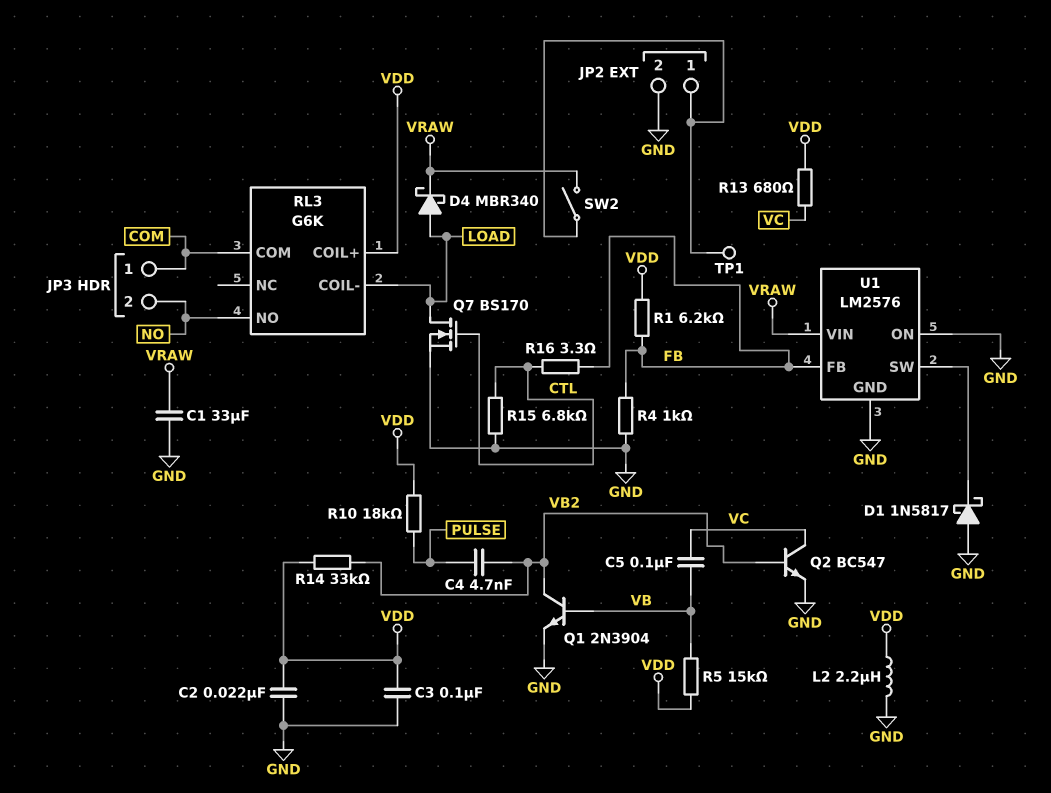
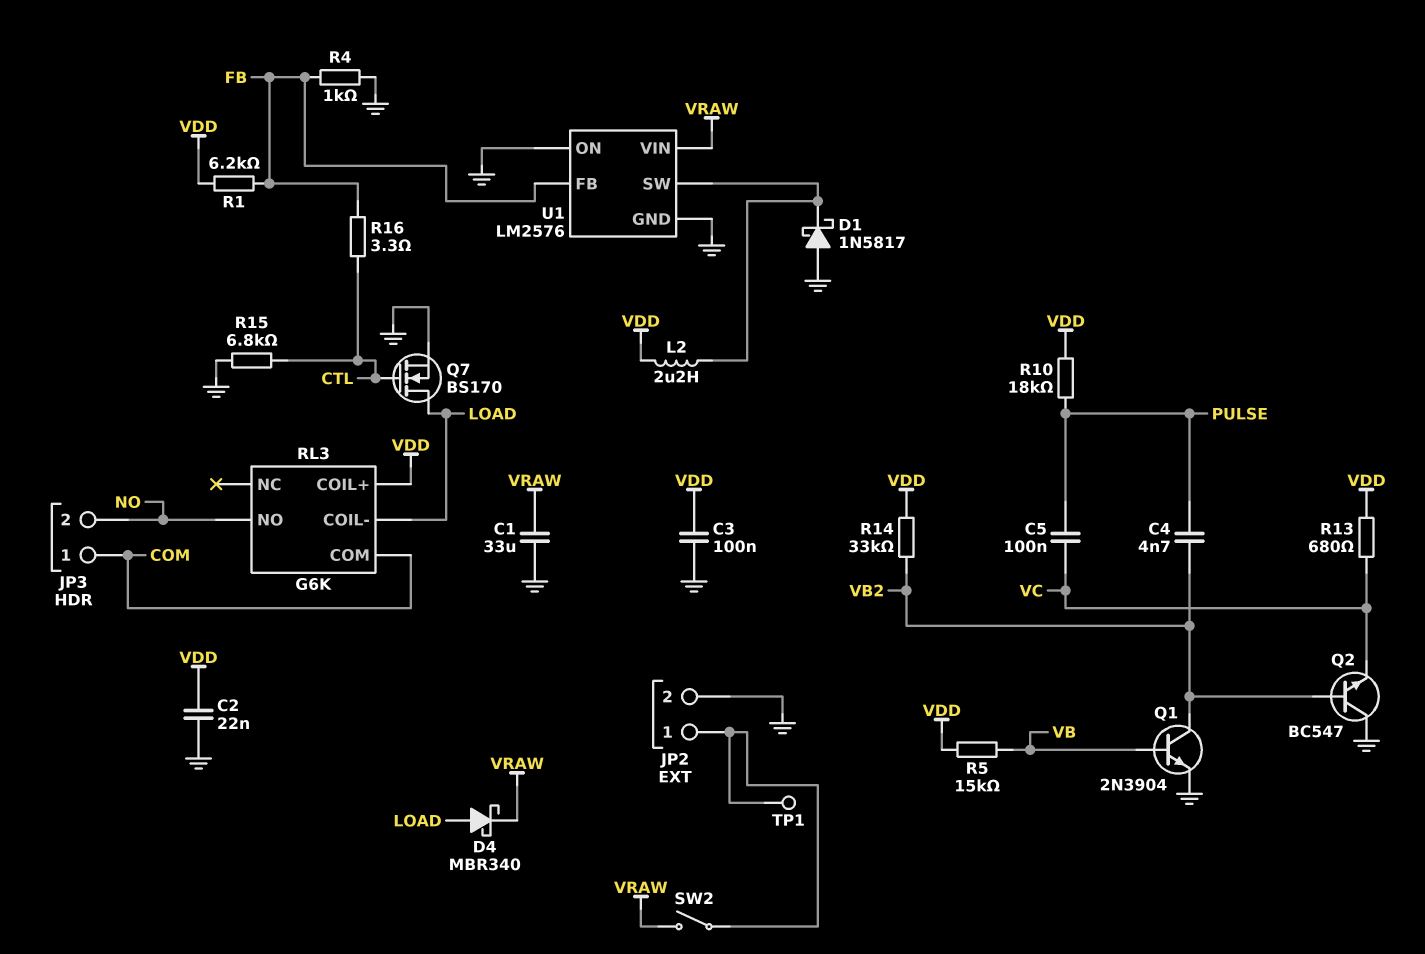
C5: 100nF (VB, VC) -> 100nF (PULSE, VC)
L2: 2.2uH (GND, VDD) -> 2.2uH (U1/SW, VDD)
Q2: NPN BC547 (B VB2, C VC, E GND) -> NPN BC547 (B VB2, C GND, E VC)

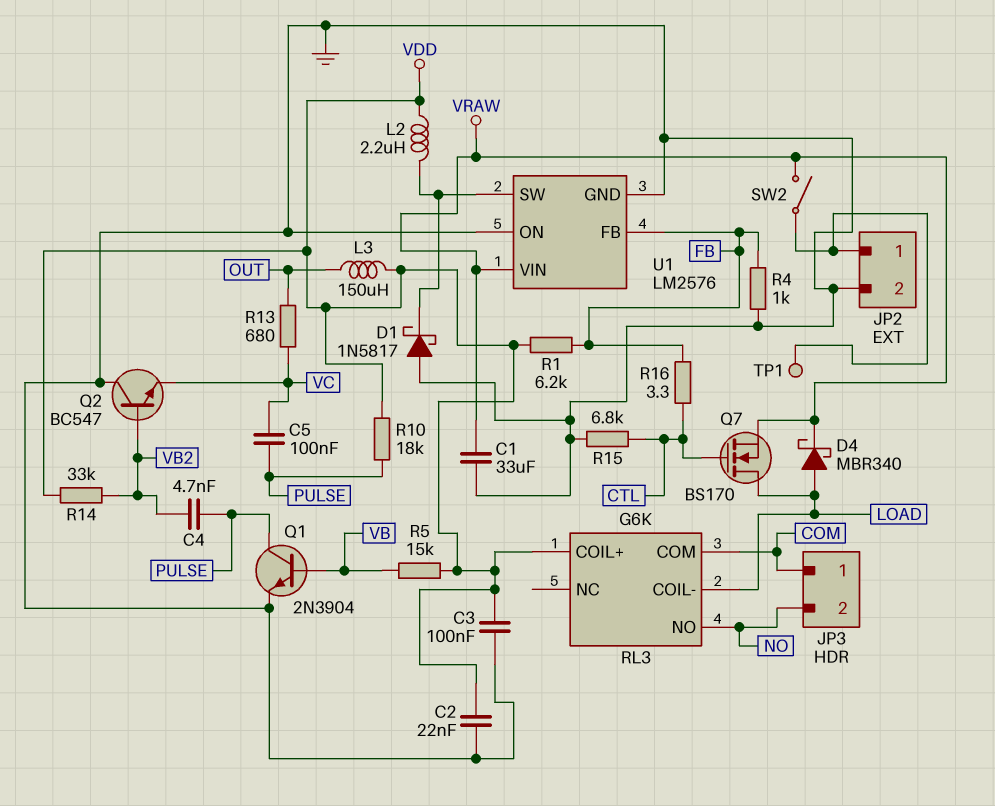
L3: none -> 150uH (OUT, VDD)
Q1: NPN 2N3904 (B VB, C VB2, E GND) -> NPN 2N3904 (B VB, C PULSE, E GND)
Q7: NMOS BS170 (G CTL, D LOAD, S GND) -> NMOS BS170 (G CTL, D LOAD, S VRAW)
R13: 680 (VC, VDD) -> 680 (OUT, VC)

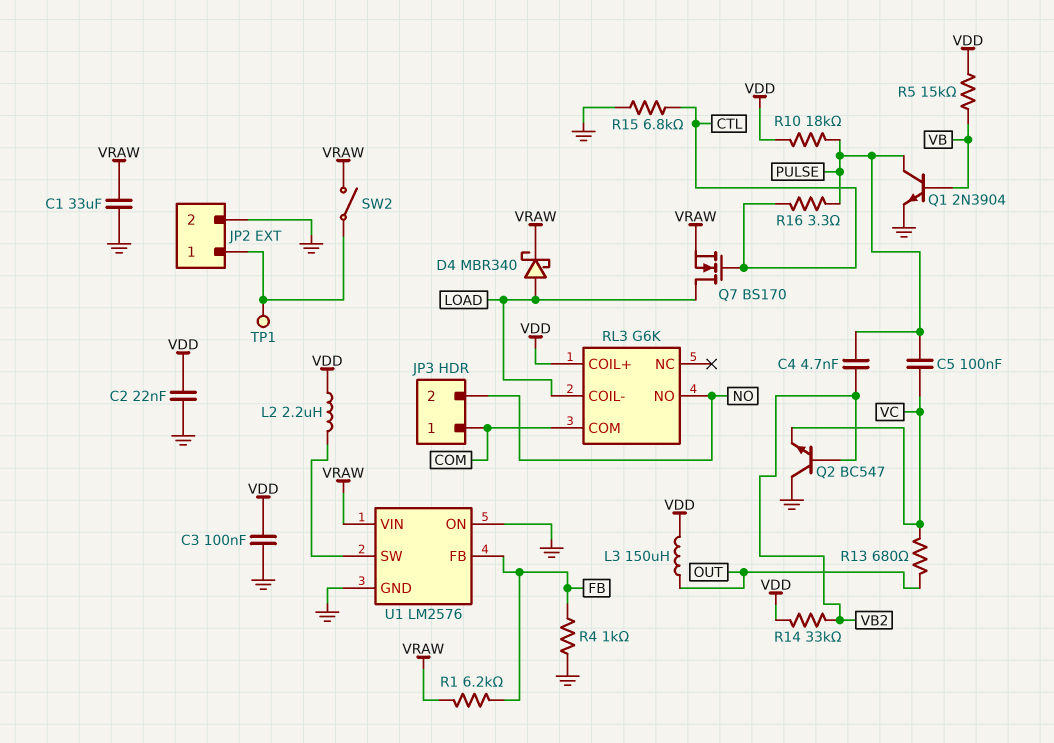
D1: schottky 1N5817 (A GND, K U1/SW) -> none
R1: 6.2k (FB, VDD) -> 6.2k (FB, VRAW)
R16: 3.3 (CTL, FB) -> 3.3 (CTL, PULSE)

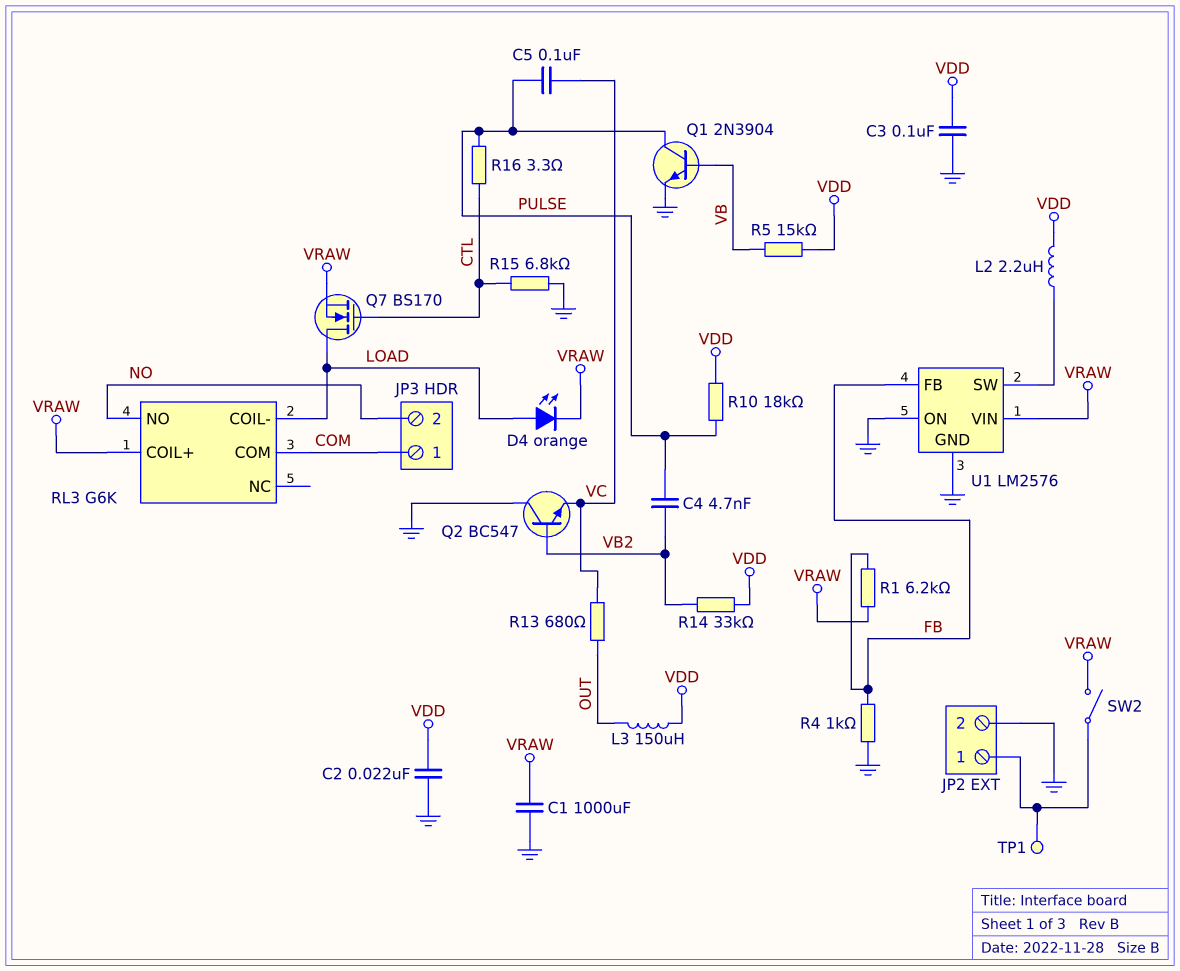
C1: 33uF (GND, VRAW) -> 1000uF (GND, VRAW)
D4: schottky MBR340 (A LOAD, K VRAW) -> LED orange (A LOAD, K VRAW)
RL3 pin COIL+: VDD -> VRAW

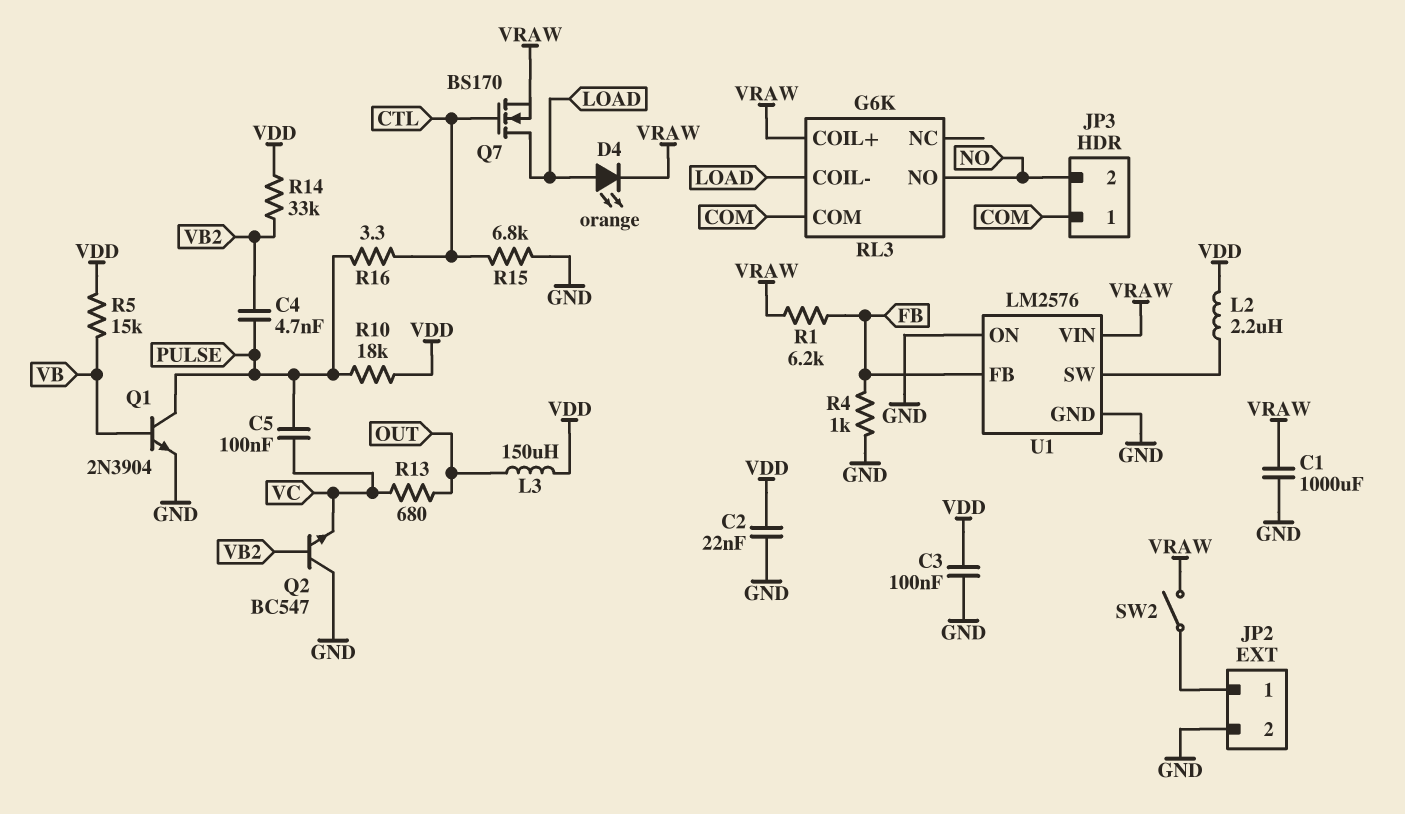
TP1: test point (JP2/1) -> none

